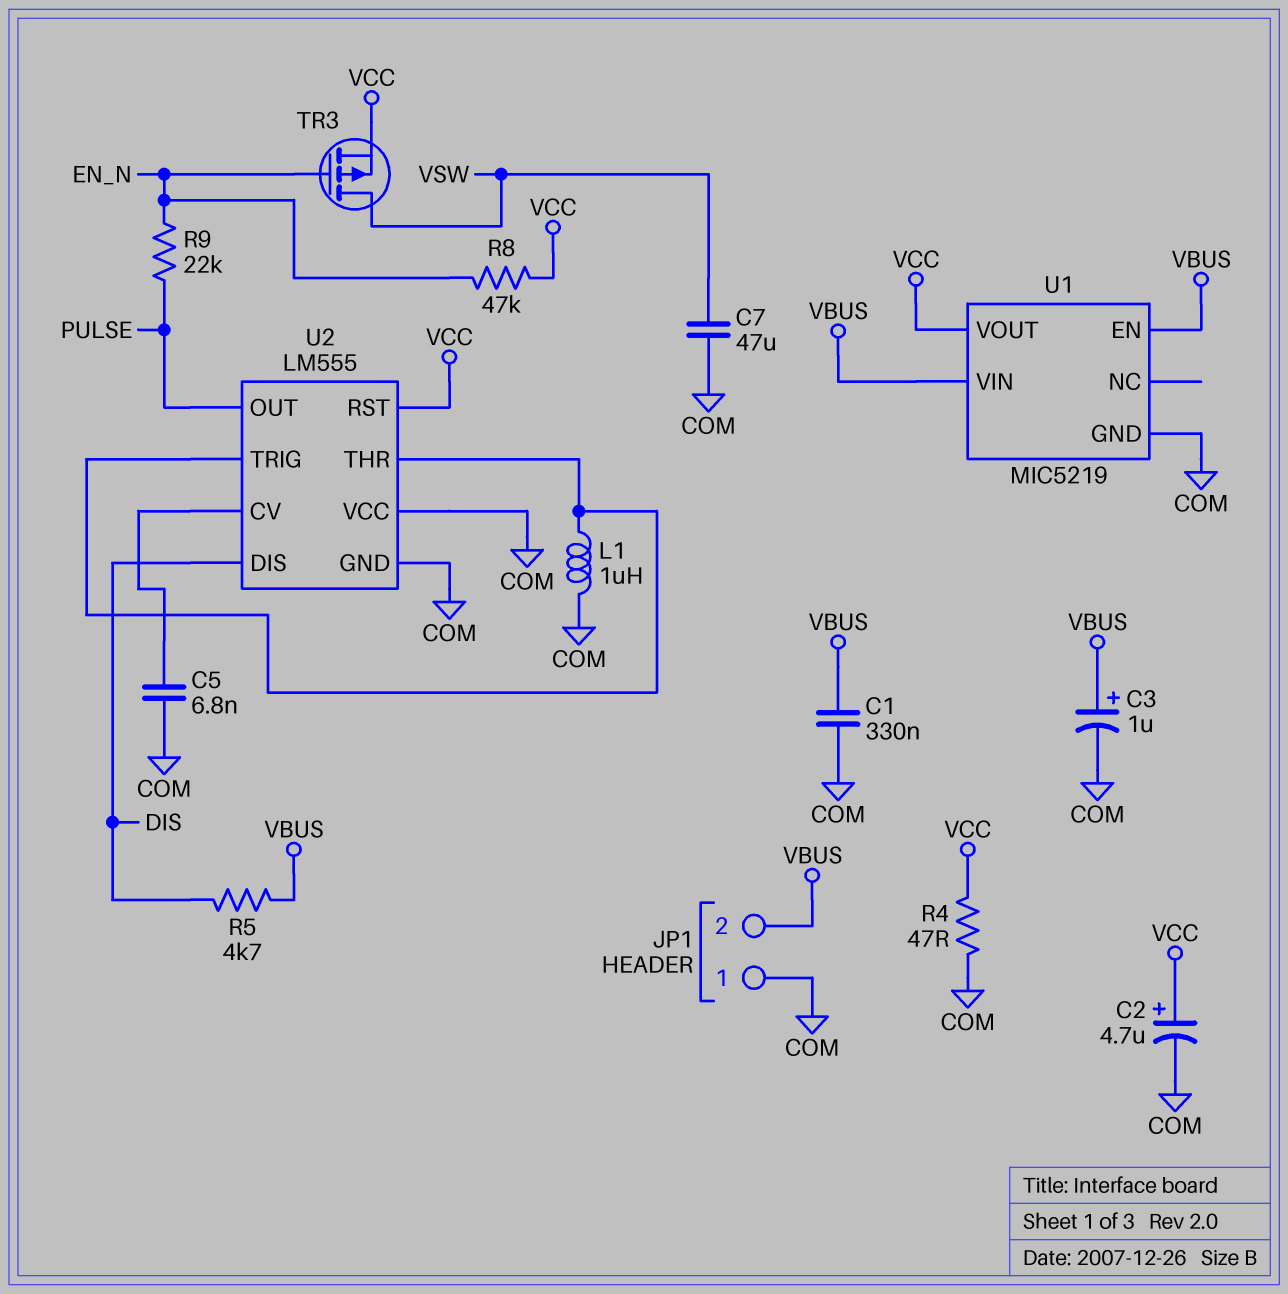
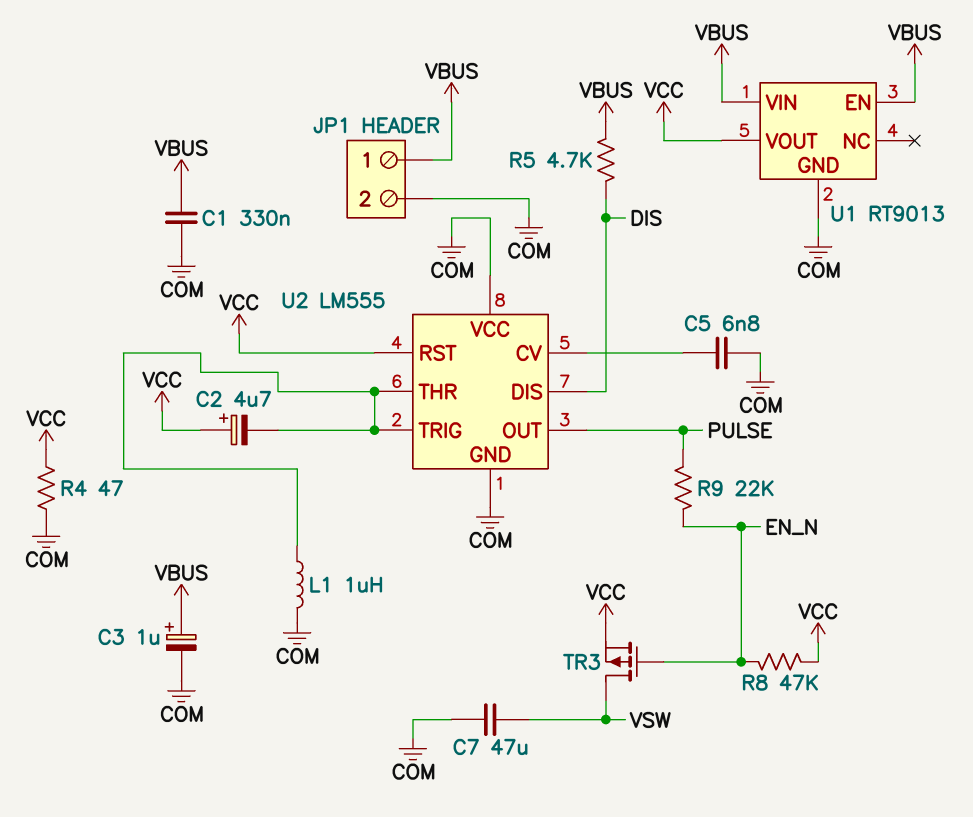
C2: 4.7uF (plus VCC, minus COM) -> 4.7uF (plus VCC, minus U2/THR)
JP1 pin 1: COM -> VBUS
JP1 pin 2: VBUS -> COM
U1: MIC5219 -> RT9013

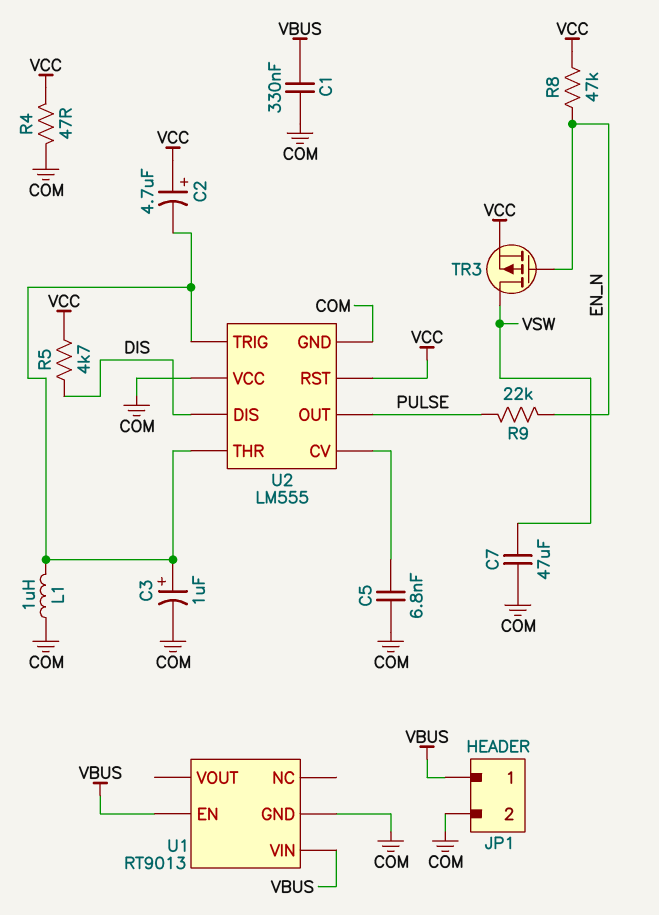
C3: 1uF (plus VBUS, minus COM) -> 1uF (plus U2/THR, minus COM)
R5: 4.7k (DIS, VBUS) -> 4.7k (DIS, VCC)
U1 pin VOUT: VCC -> none

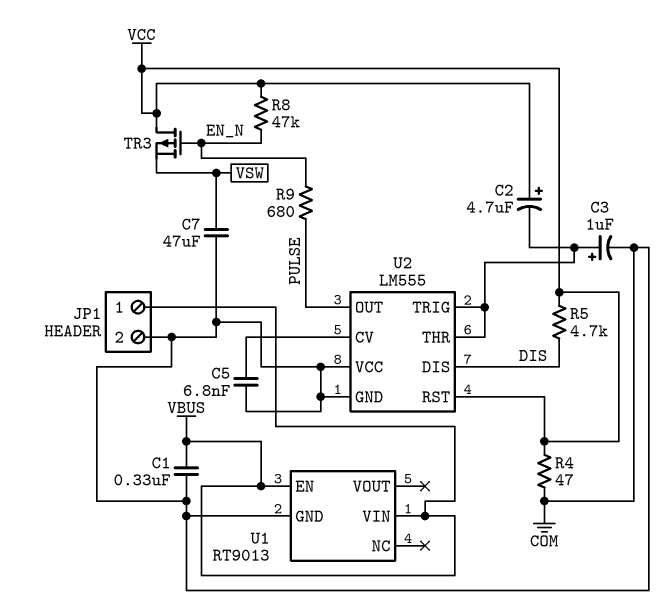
L1: 1uH (COM, U2/THR) -> none
R9: 22k (EN_N, PULSE) -> 680 (EN_N, PULSE)
TR3: PMOS (G EN_N, D VSW, S VCC) -> PMOS (G EN_N, D VCC, S VSW)

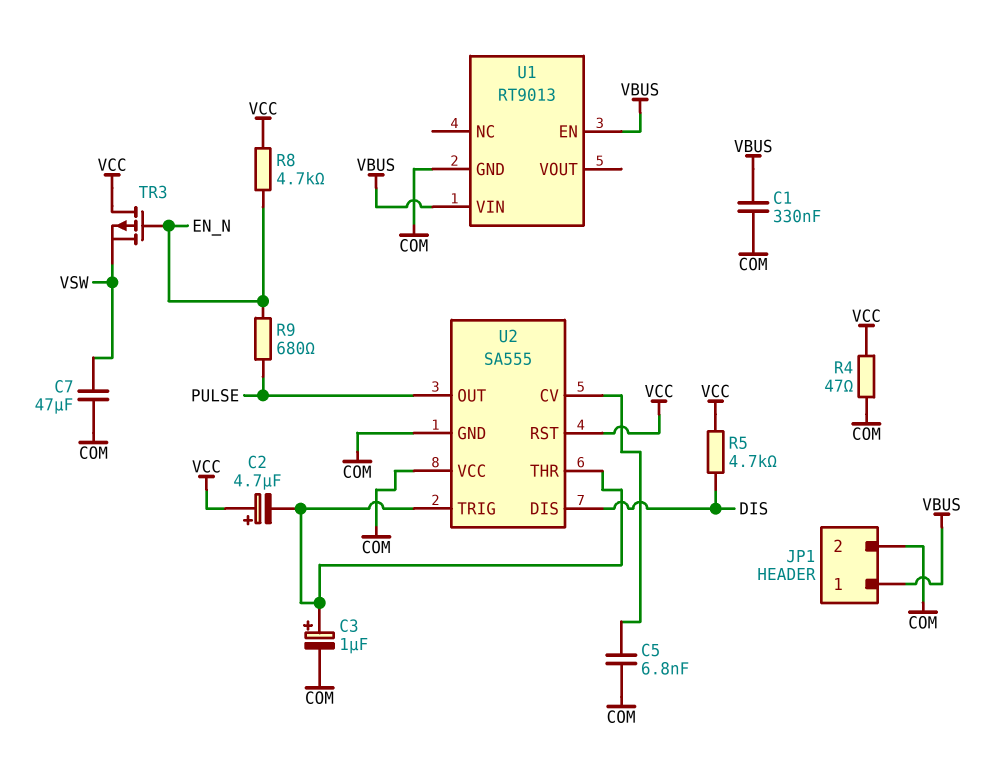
R8: 47k (EN_N, VCC) -> 4.7k (EN_N, VCC)
U2: LM555 -> SA555

